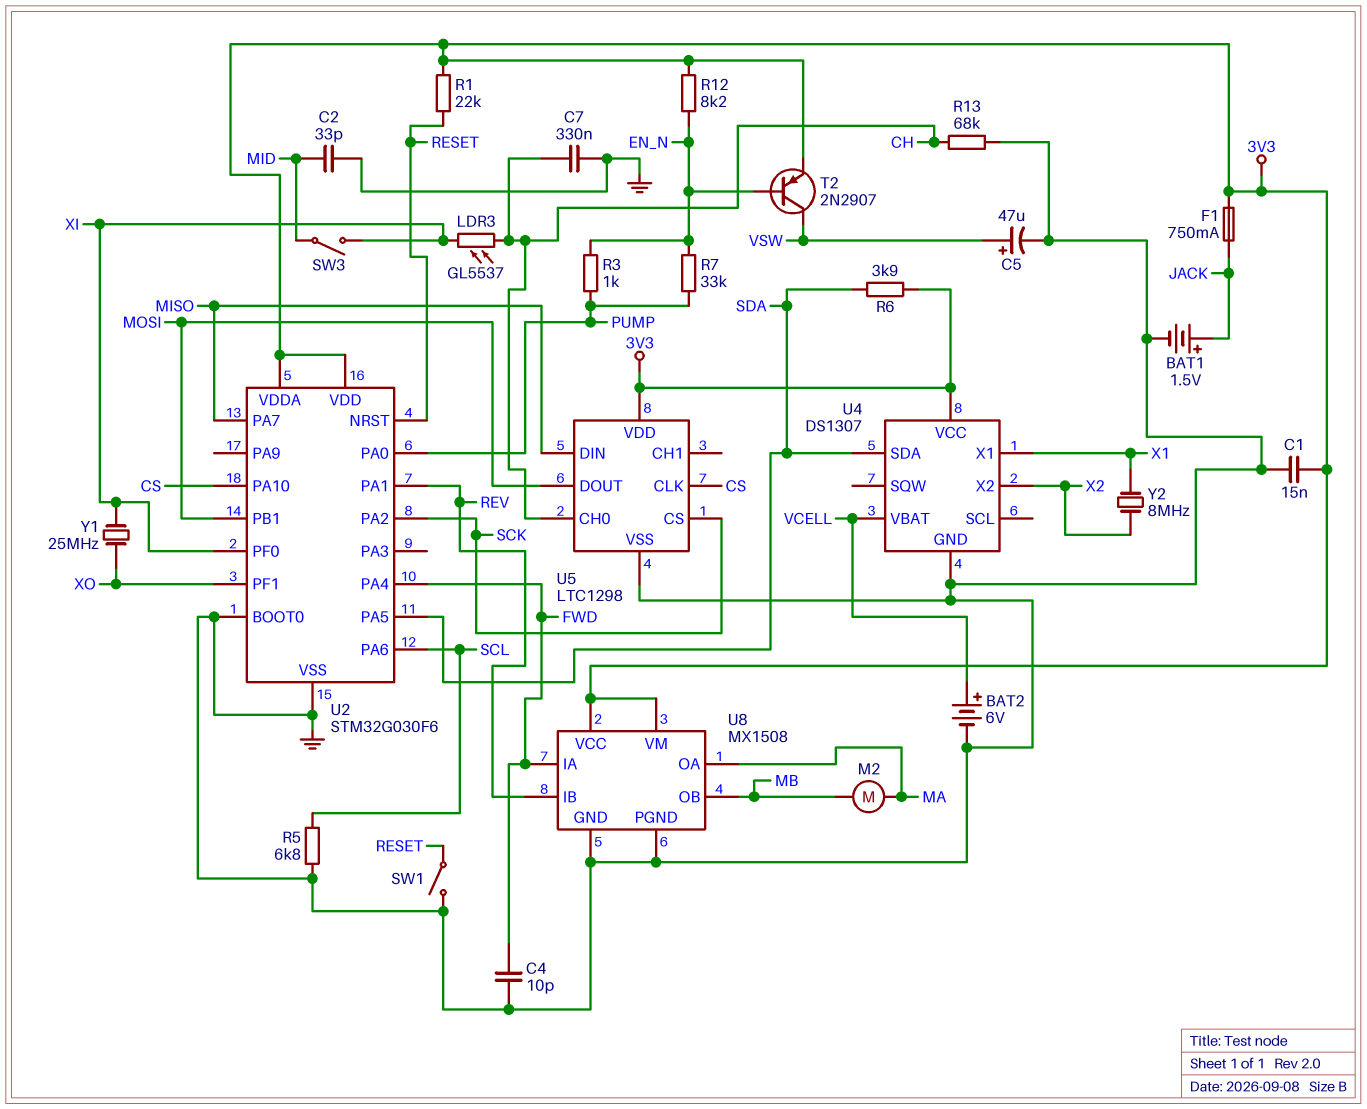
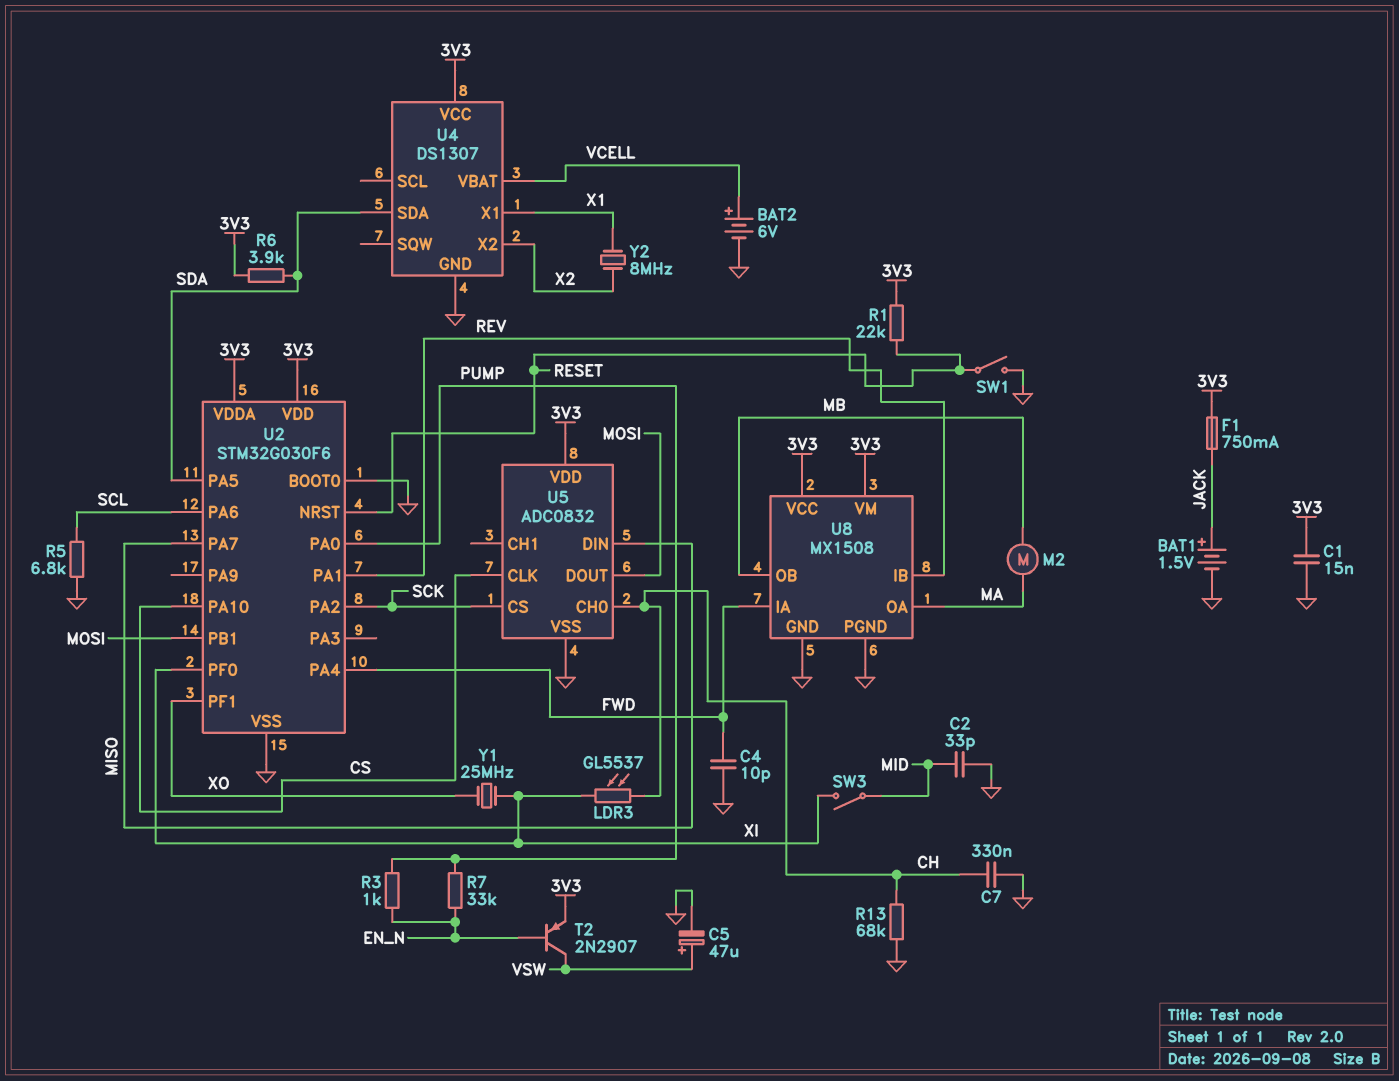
R12: 8.2k (3V3, EN_N) -> none
U5: LTC1298 -> ADC0832

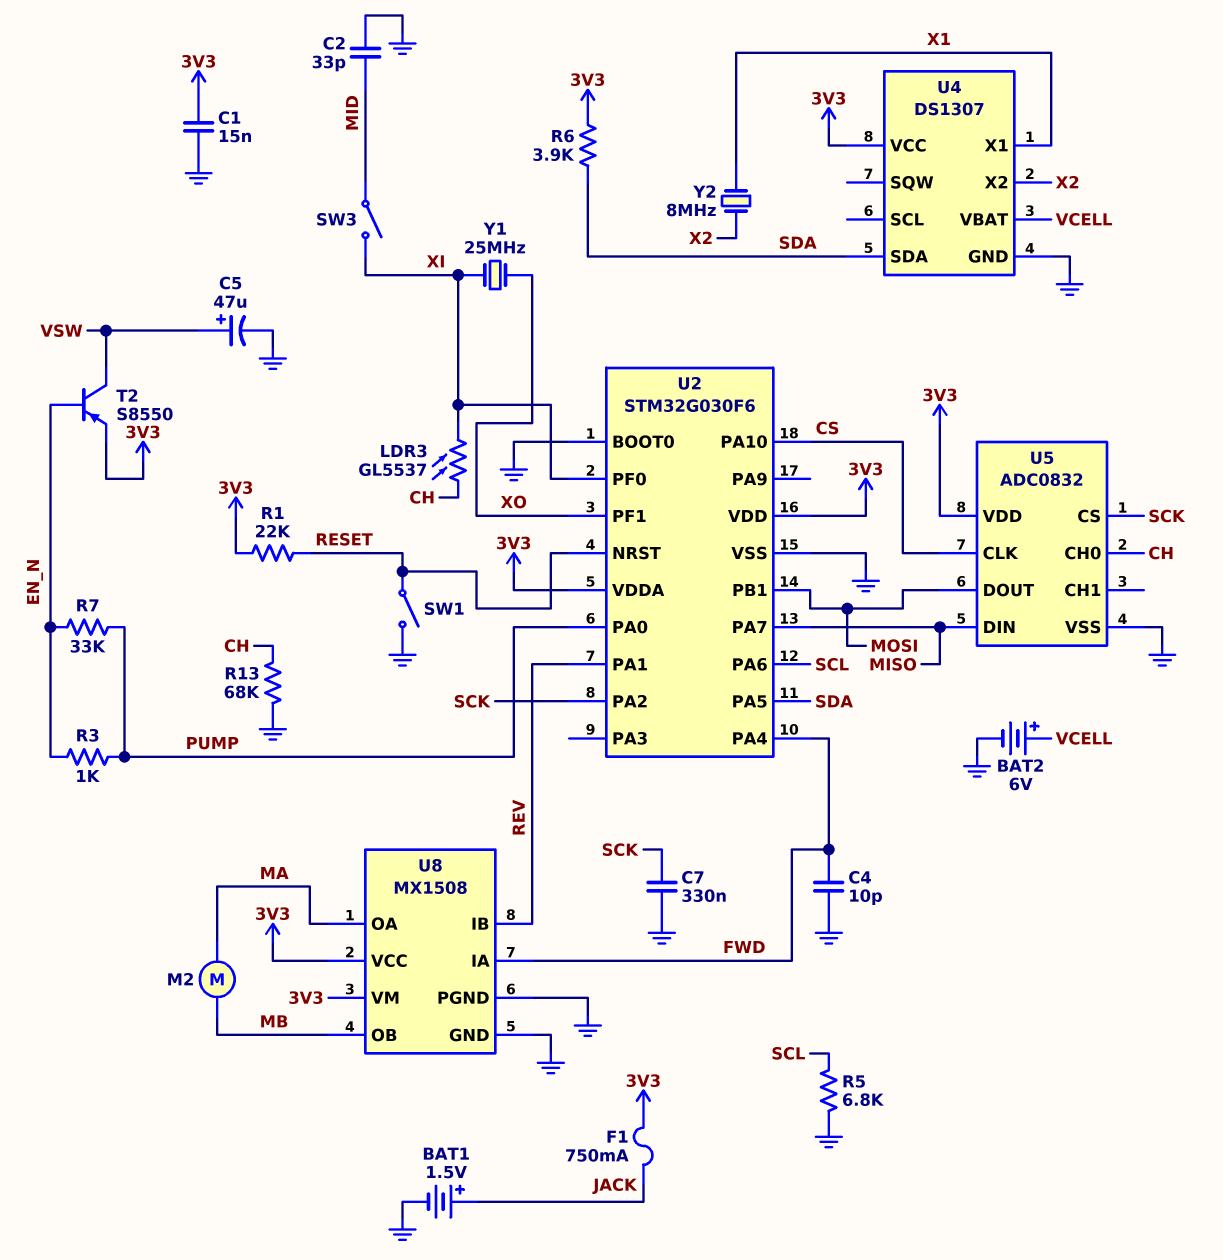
C7: 330nF (CH, GND) -> 330nF (GND, SCK)
T2: PNP 2N2907 (B EN_N, C VSW, E 3V3) -> PNP S8550 (B EN_N, C VSW, E 3V3)

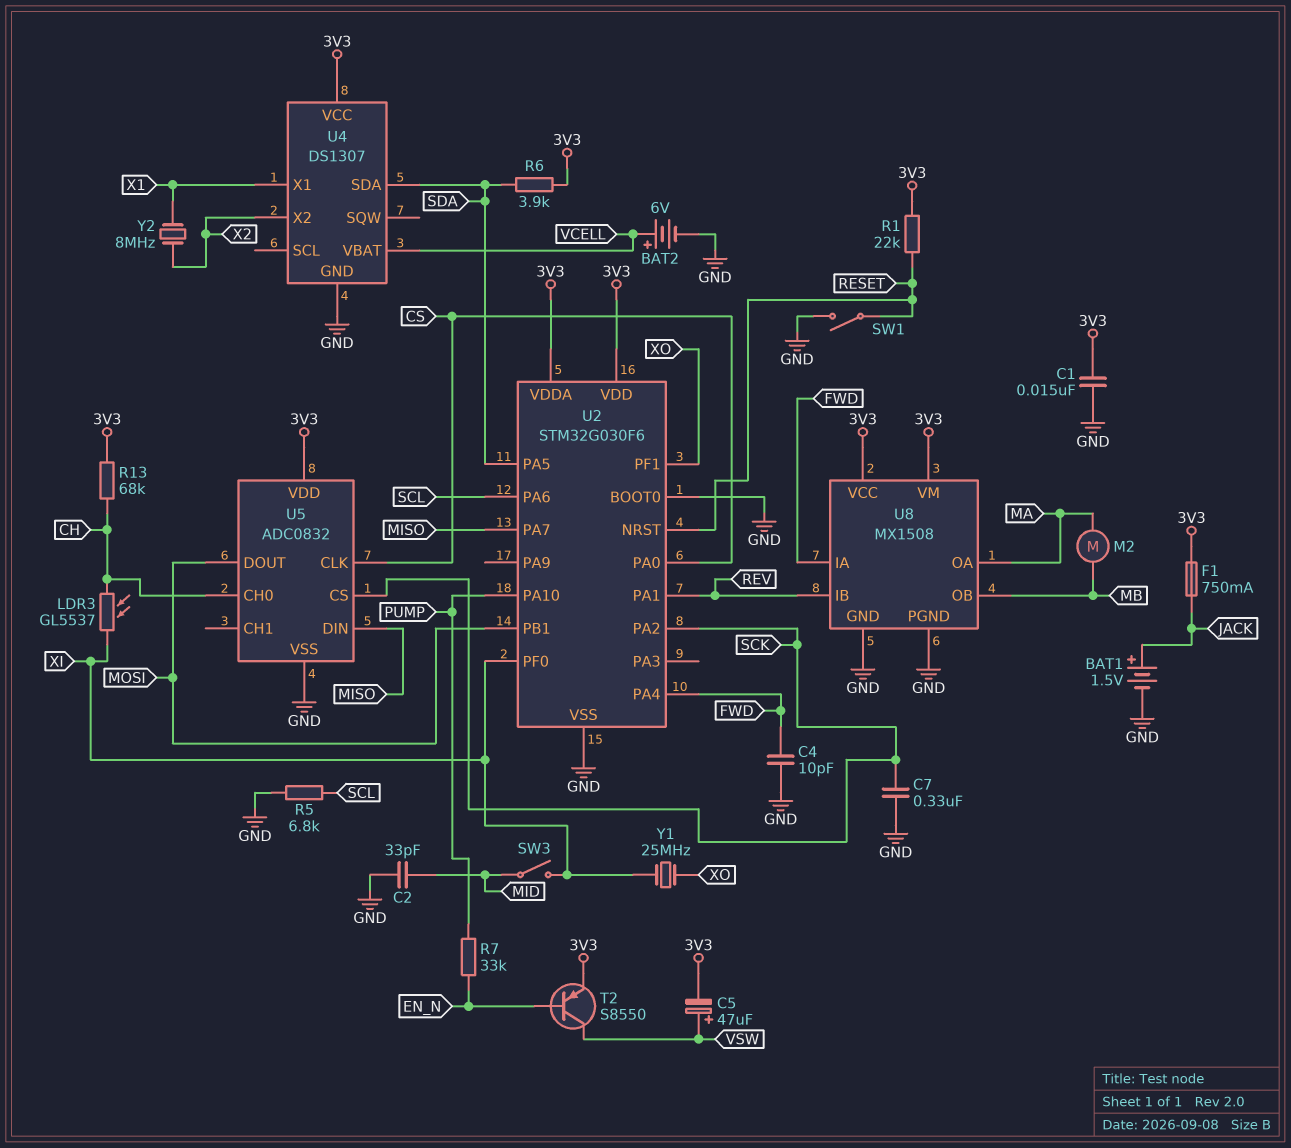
C5: 47uF (plus VSW, minus GND) -> 47uF (plus VSW, minus 3V3)
R3: 1k (EN_N, PUMP) -> none
R13: 68k (CH, GND) -> 68k (3V3, CH)
U2 pin PA0: PUMP -> CS
U2 pin PA10: CS -> PUMP

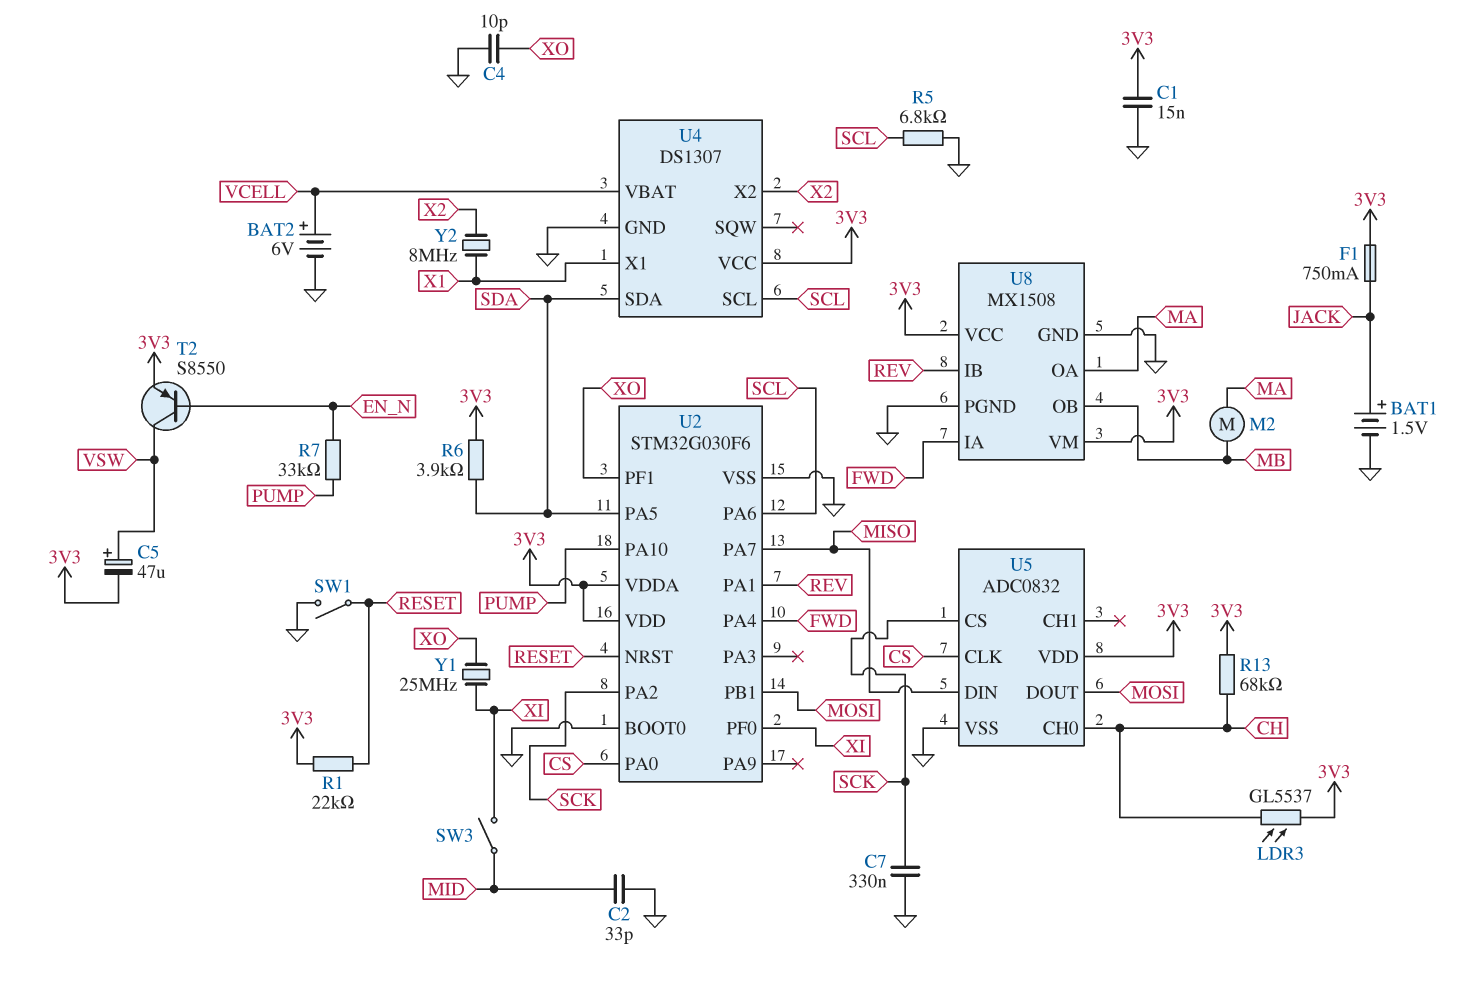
C4: 10pF (FWD, GND) -> 10pF (GND, XO)
LDR3: GL5537 (CH, XI) -> GL5537 (3V3, CH)
U4 pin SCL: none -> SCL

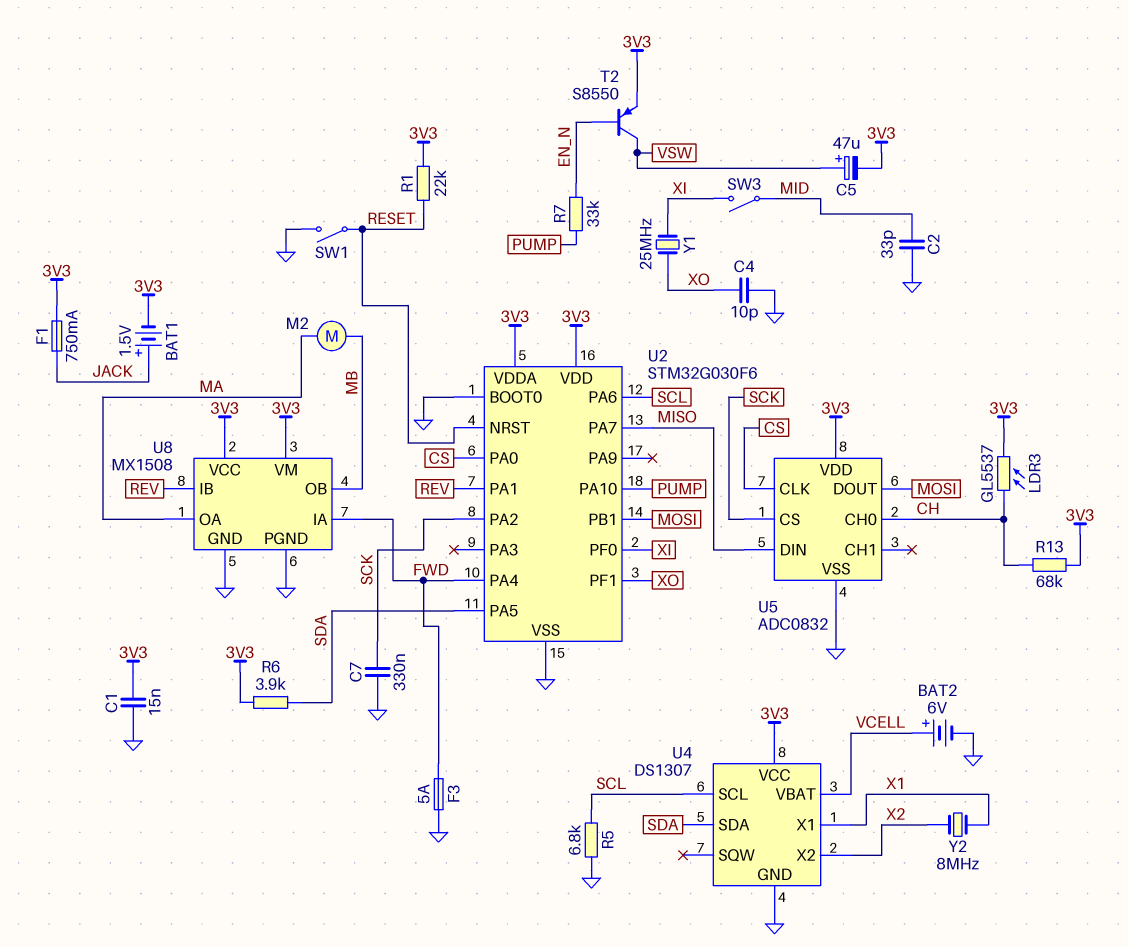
BAT1: 1.5V (plus JACK, minus GND) -> 1.5V (plus JACK, minus 3V3)
F3: none -> 5A (FWD, GND)

